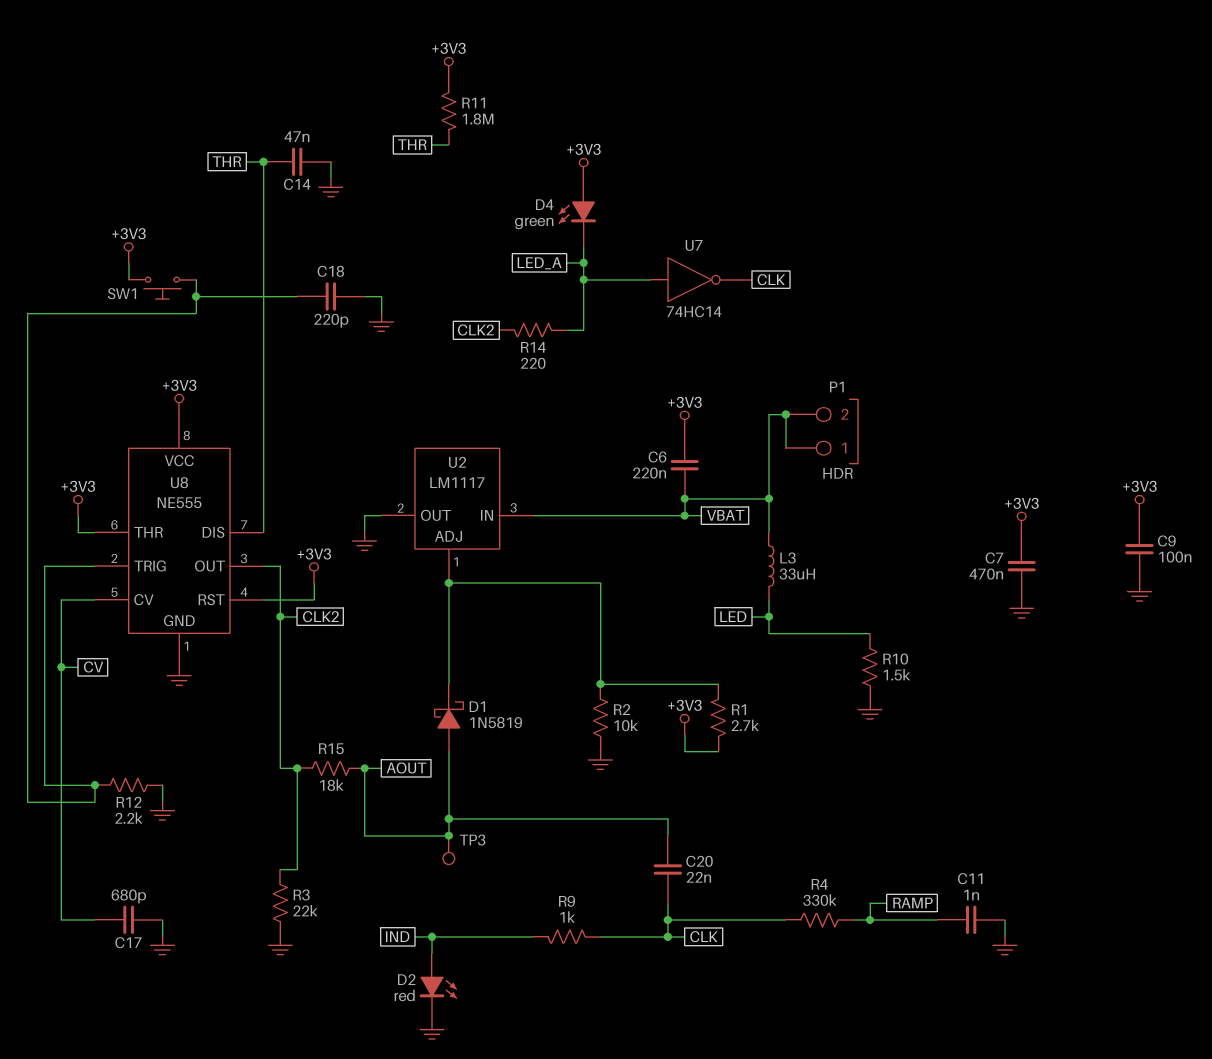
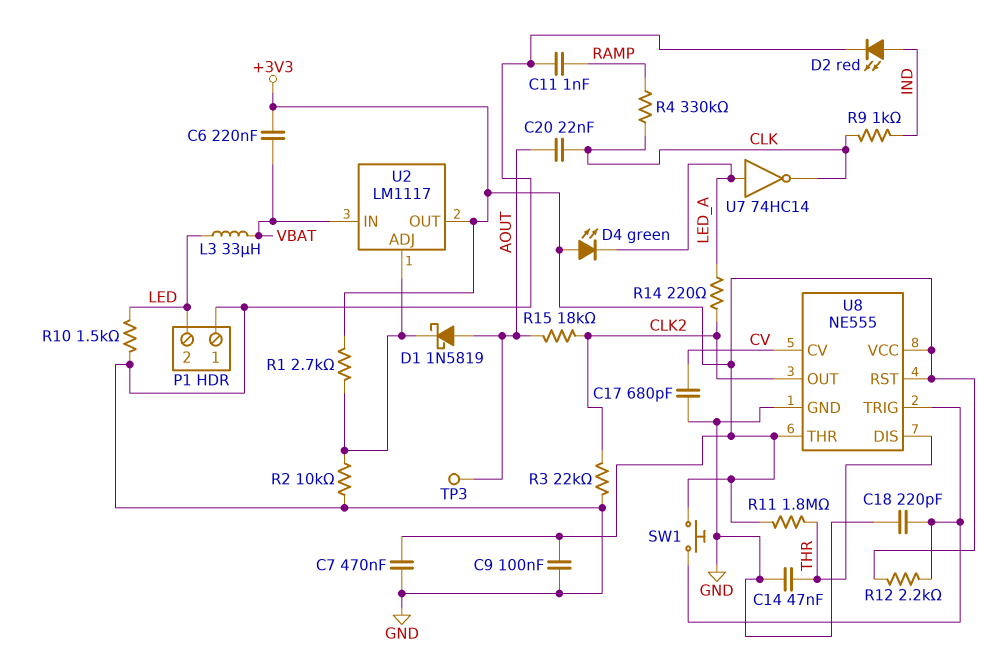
P1 pin 1: VBAT -> GND
P1 pin 2: VBAT -> LED
R12: 2.2k (GND, U8/TRIG) -> 2.2k (+3V3, U8/TRIG)
U2 pin OUT: GND -> +3V3

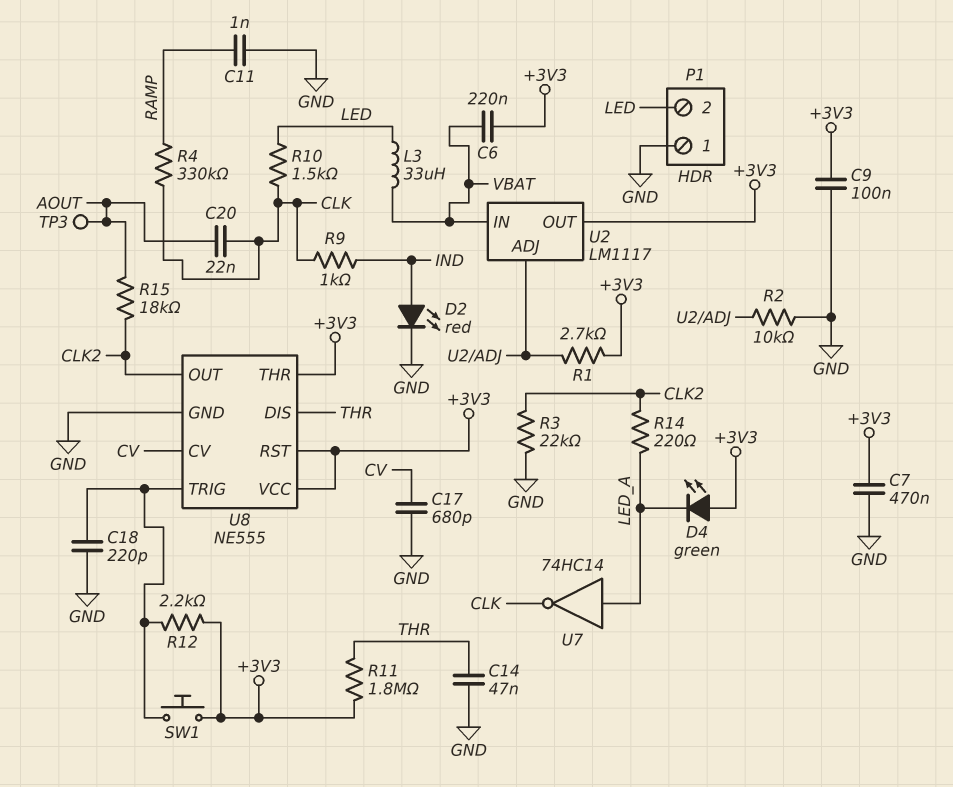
D1: schottky 1N5819 (A AOUT, K U2/ADJ) -> none
R10: 1.5k (GND, LED) -> 1.5k (CLK, LED)

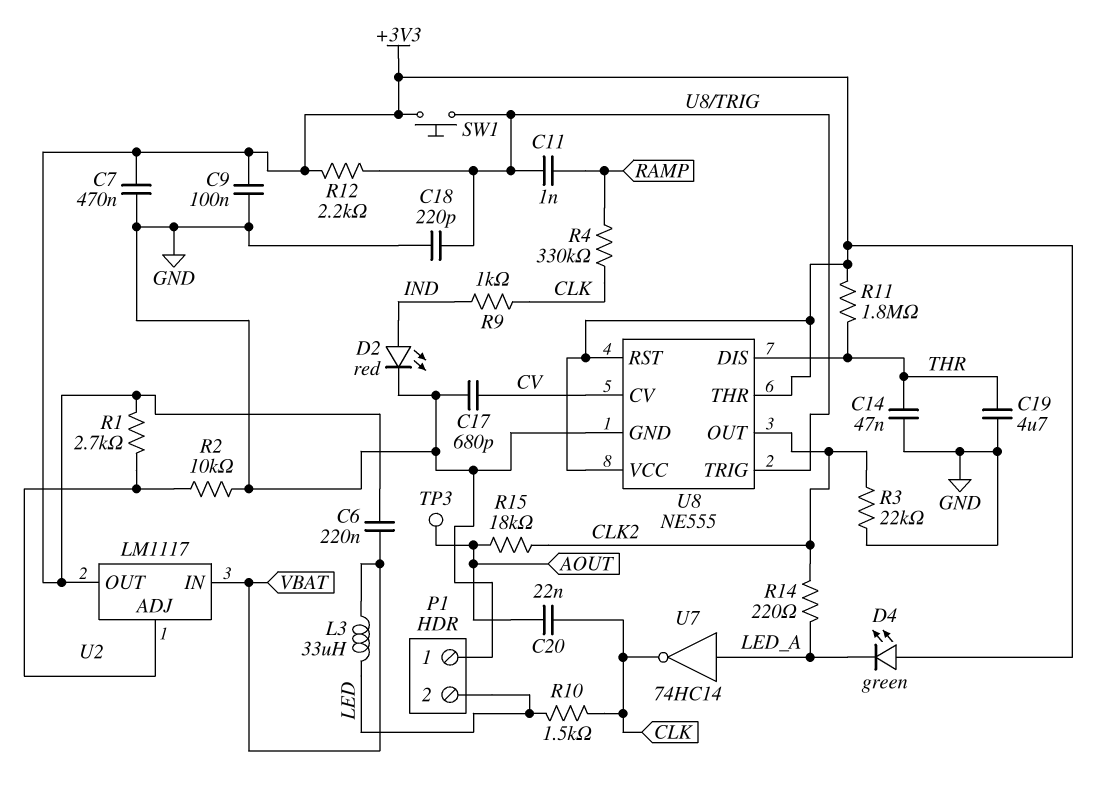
C11: 1nF (GND, RAMP) -> 1nF (RAMP, U8/TRIG)
C19: none -> 4.7uF (GND, THR)

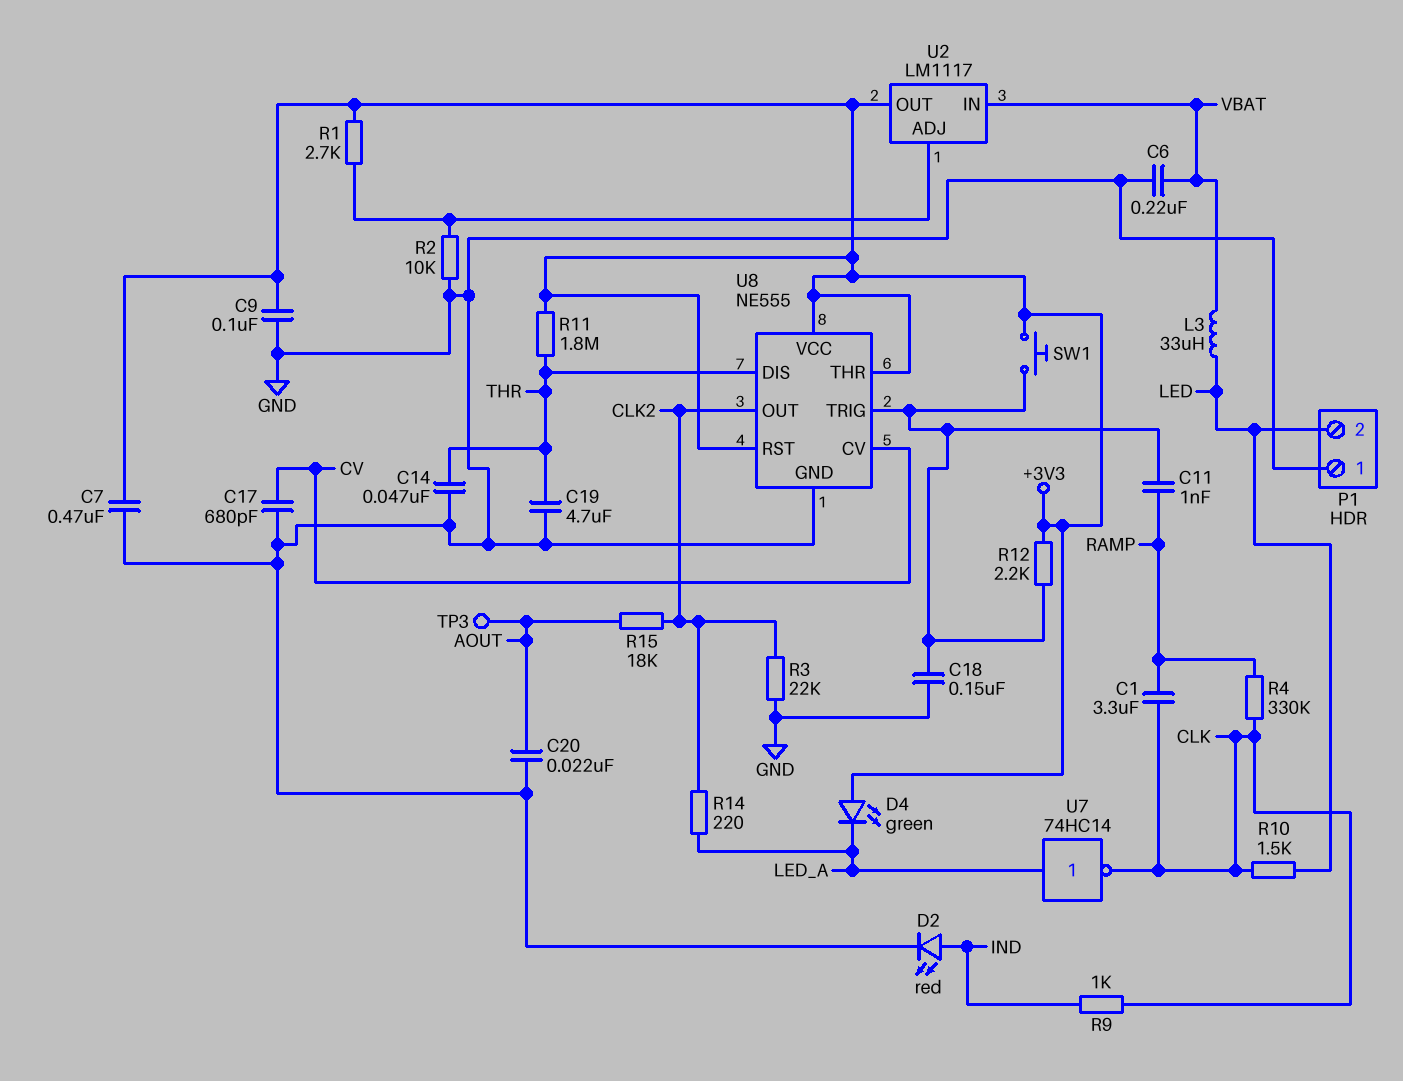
C1: none -> 3.3uF (CLK, RAMP)
C6: 220nF (+3V3, VBAT) -> 220nF (GND, VBAT)
C18: 220pF (GND, U8/TRIG) -> 150nF (GND, U8/TRIG)
C20: 22nF (AOUT, CLK) -> 22nF (AOUT, GND)

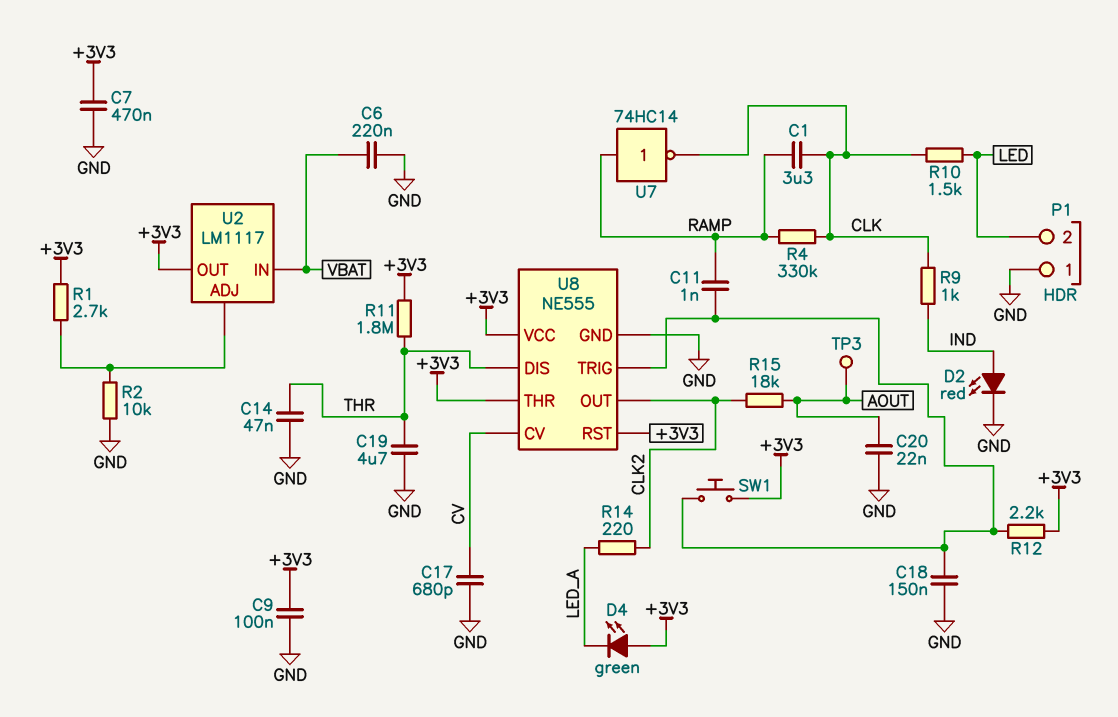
L3: 33uH (LED, VBAT) -> none
R3: 22k (CLK2, GND) -> none
U7: NOT 74HC14 (in LED_A, out CLK) -> NOT 74HC14 (in RAMP, out CLK)

